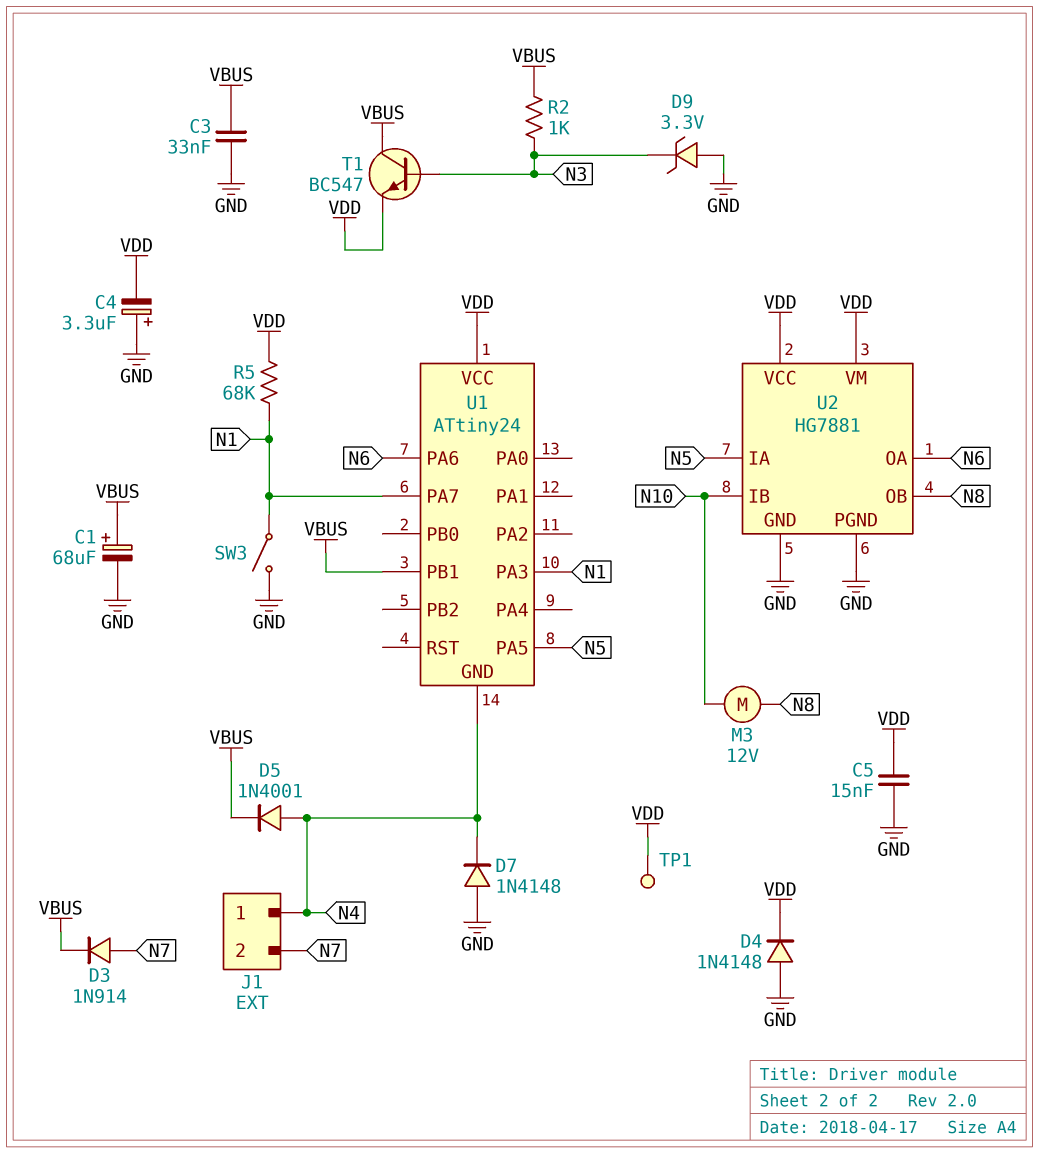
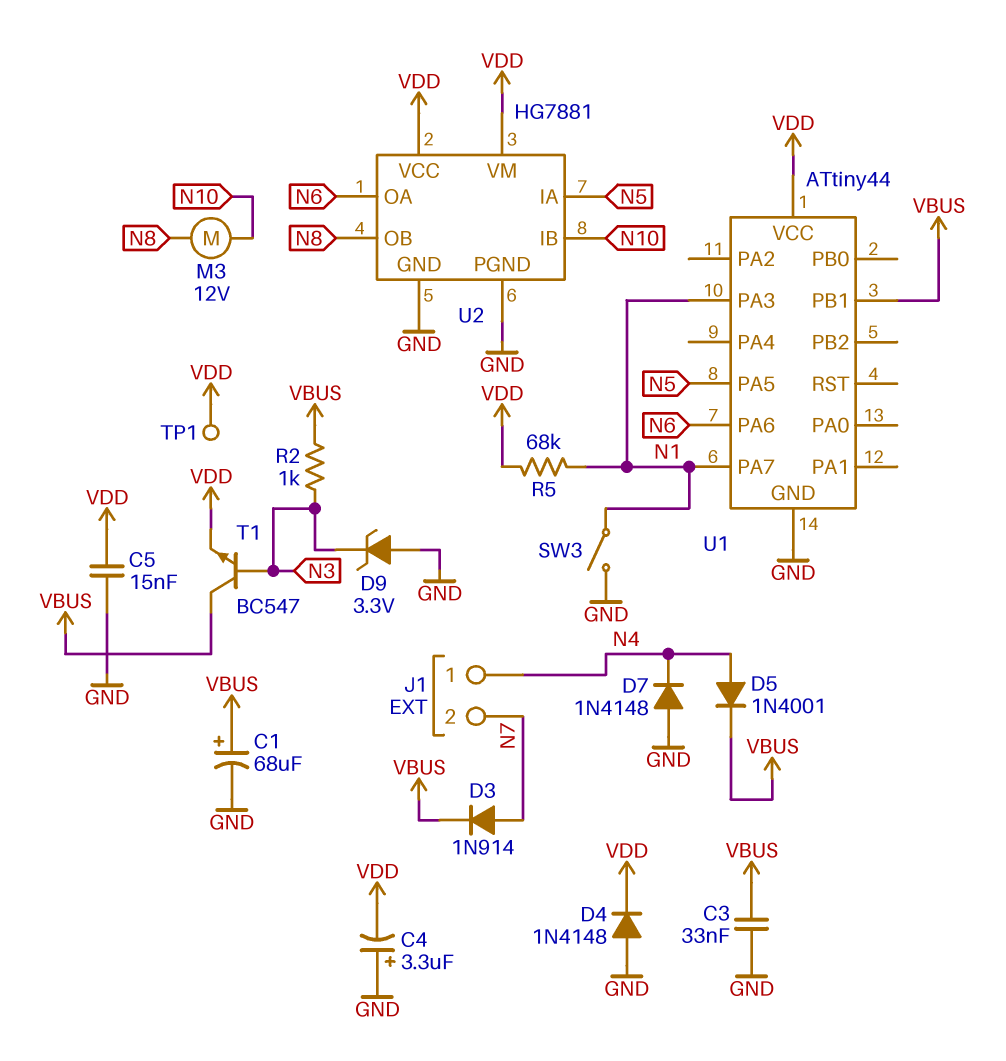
U1: ATtiny24 -> ATtiny44
U1 pin GND: N4 -> GND

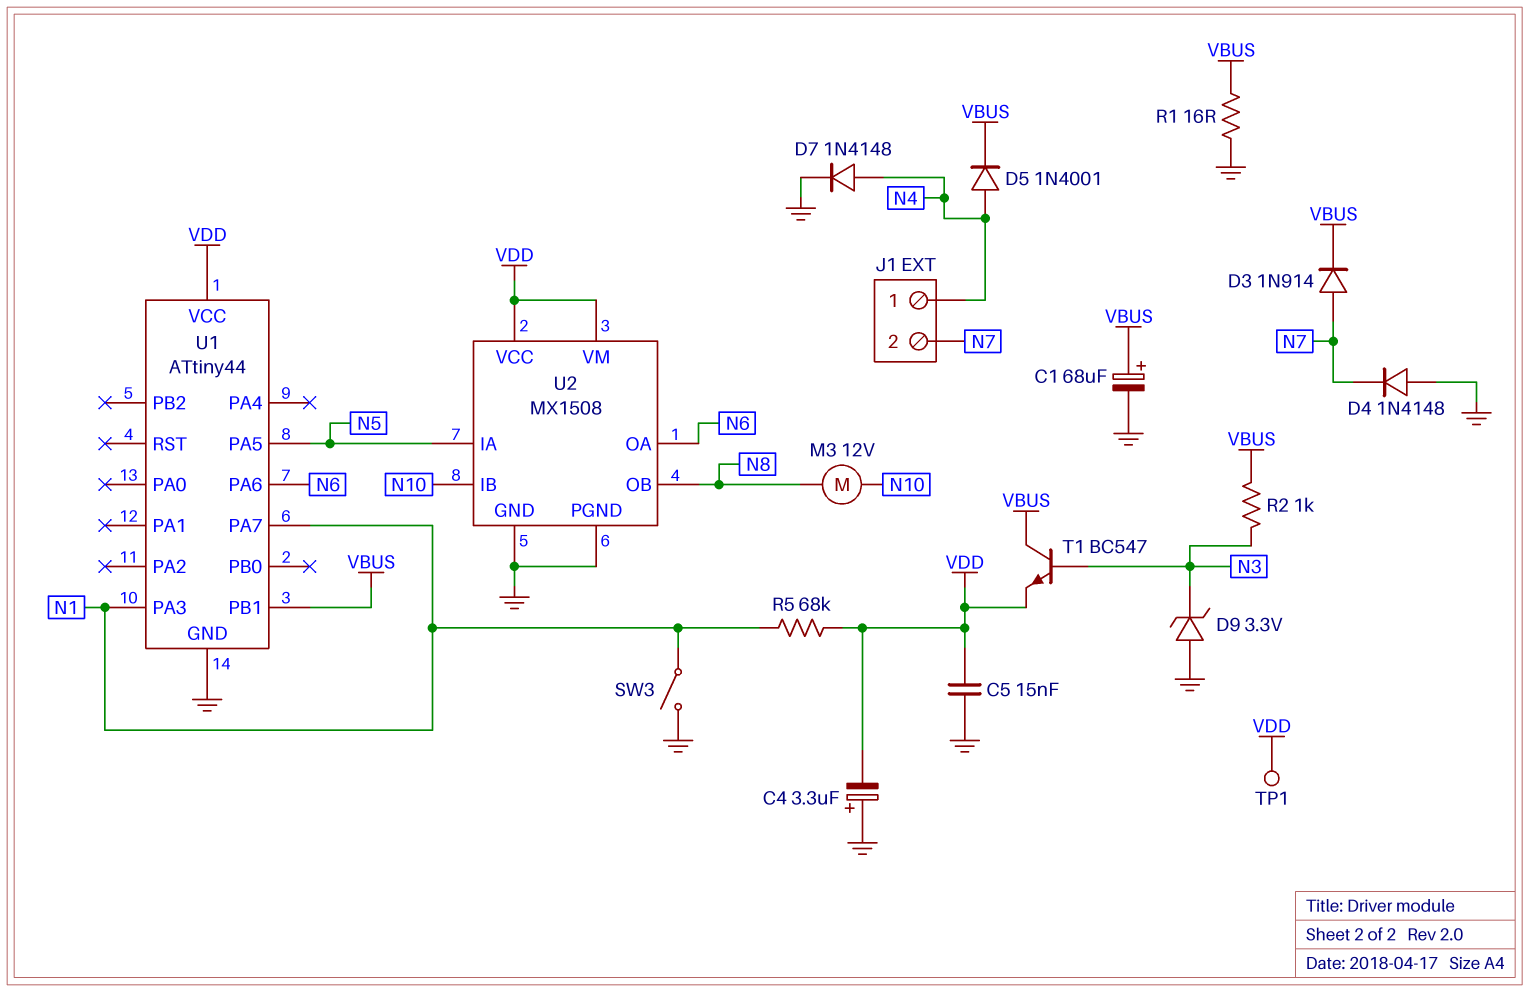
C3: 33nF (GND, VBUS) -> none
D4: diode 1N4148 (A GND, K VDD) -> diode 1N4148 (A GND, K N7)
D7: diode 1N4148 (A GND, K N4) -> diode 1N4148 (A N4, K GND)
R1: none -> 16 (GND, VBUS)
U2: HG7881 -> MX1508

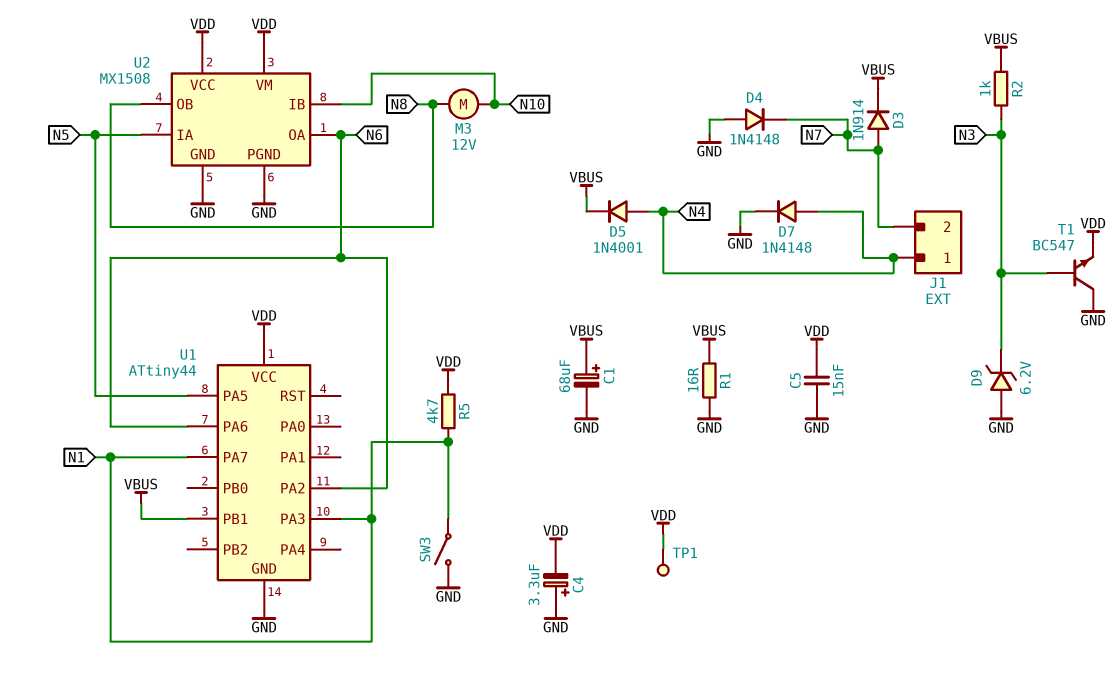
D9: zener 3.3V (A GND, K N3) -> zener 6.2V (A GND, K N3)
R5: 68k (N1, VDD) -> 4.7k (N1, VDD)
T1: NPN BC547 (B N3, C VBUS, E VDD) -> NPN BC547 (B N3, C GND, E VDD)
U1 pin PA2: none -> N6

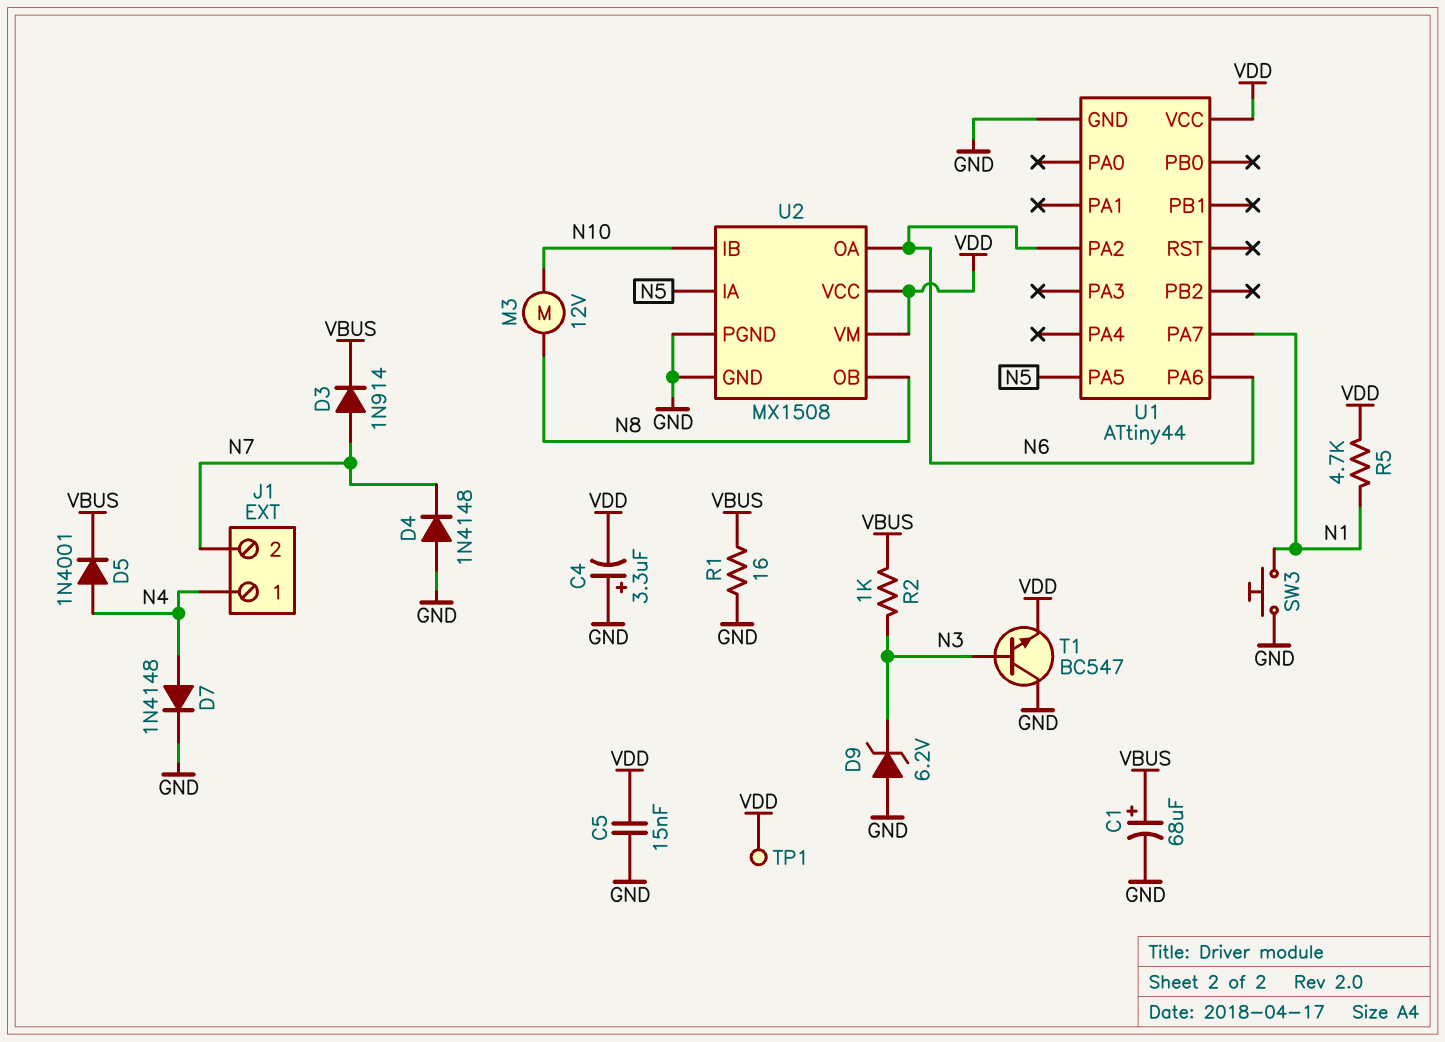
SW3: switch (GND, N1) -> button (GND, N1)
U1 pin PA3: N1 -> none
U1 pin PB1: VBUS -> none

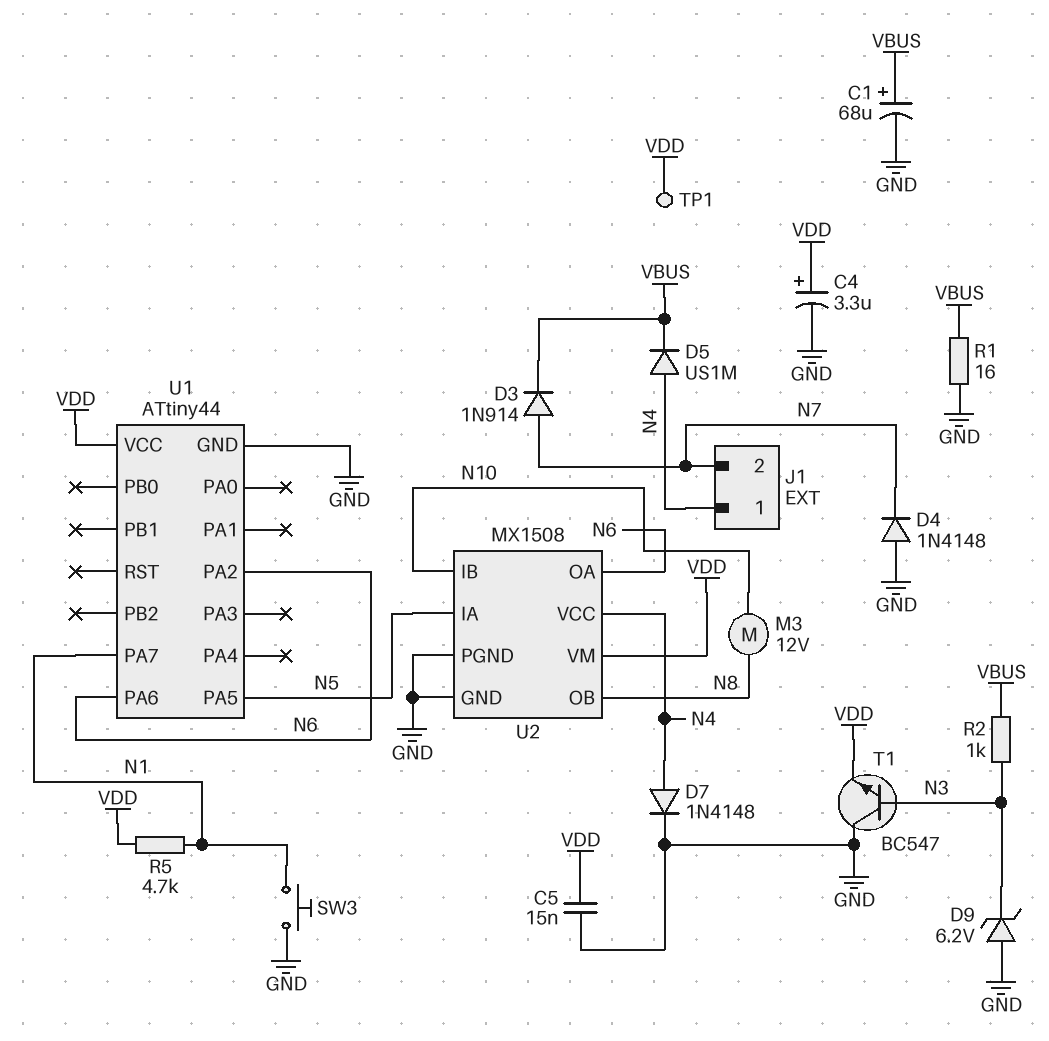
C4: 3.3uF (plus GND, minus VDD) -> 3.3uF (plus VDD, minus GND)
D5: diode 1N4001 (A N4, K VBUS) -> diode US1M (A N4, K VBUS)
U2 pin VCC: VDD -> N4

